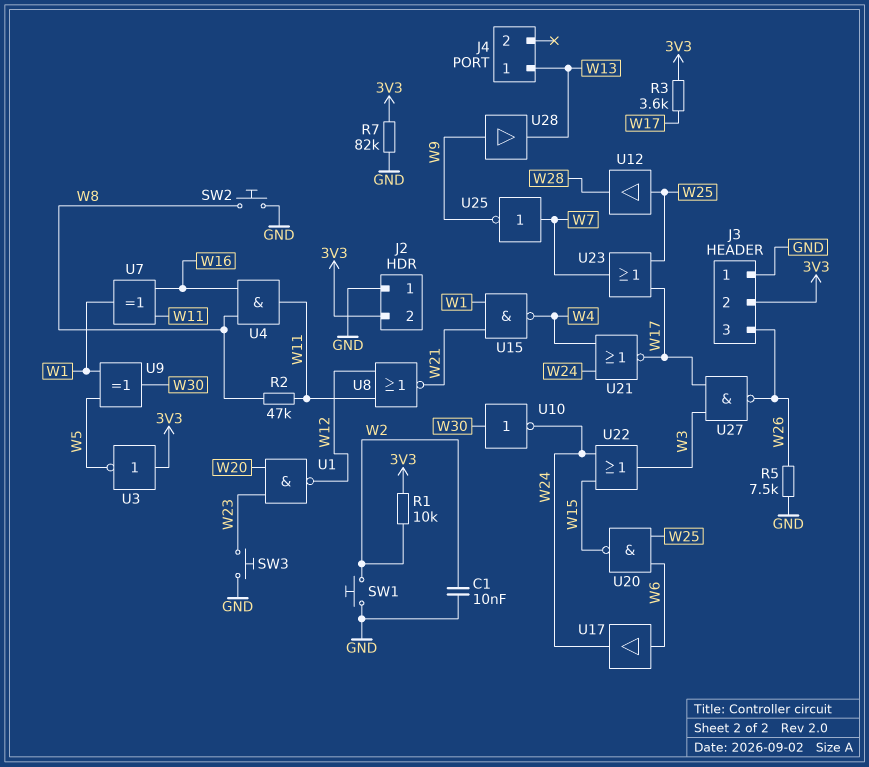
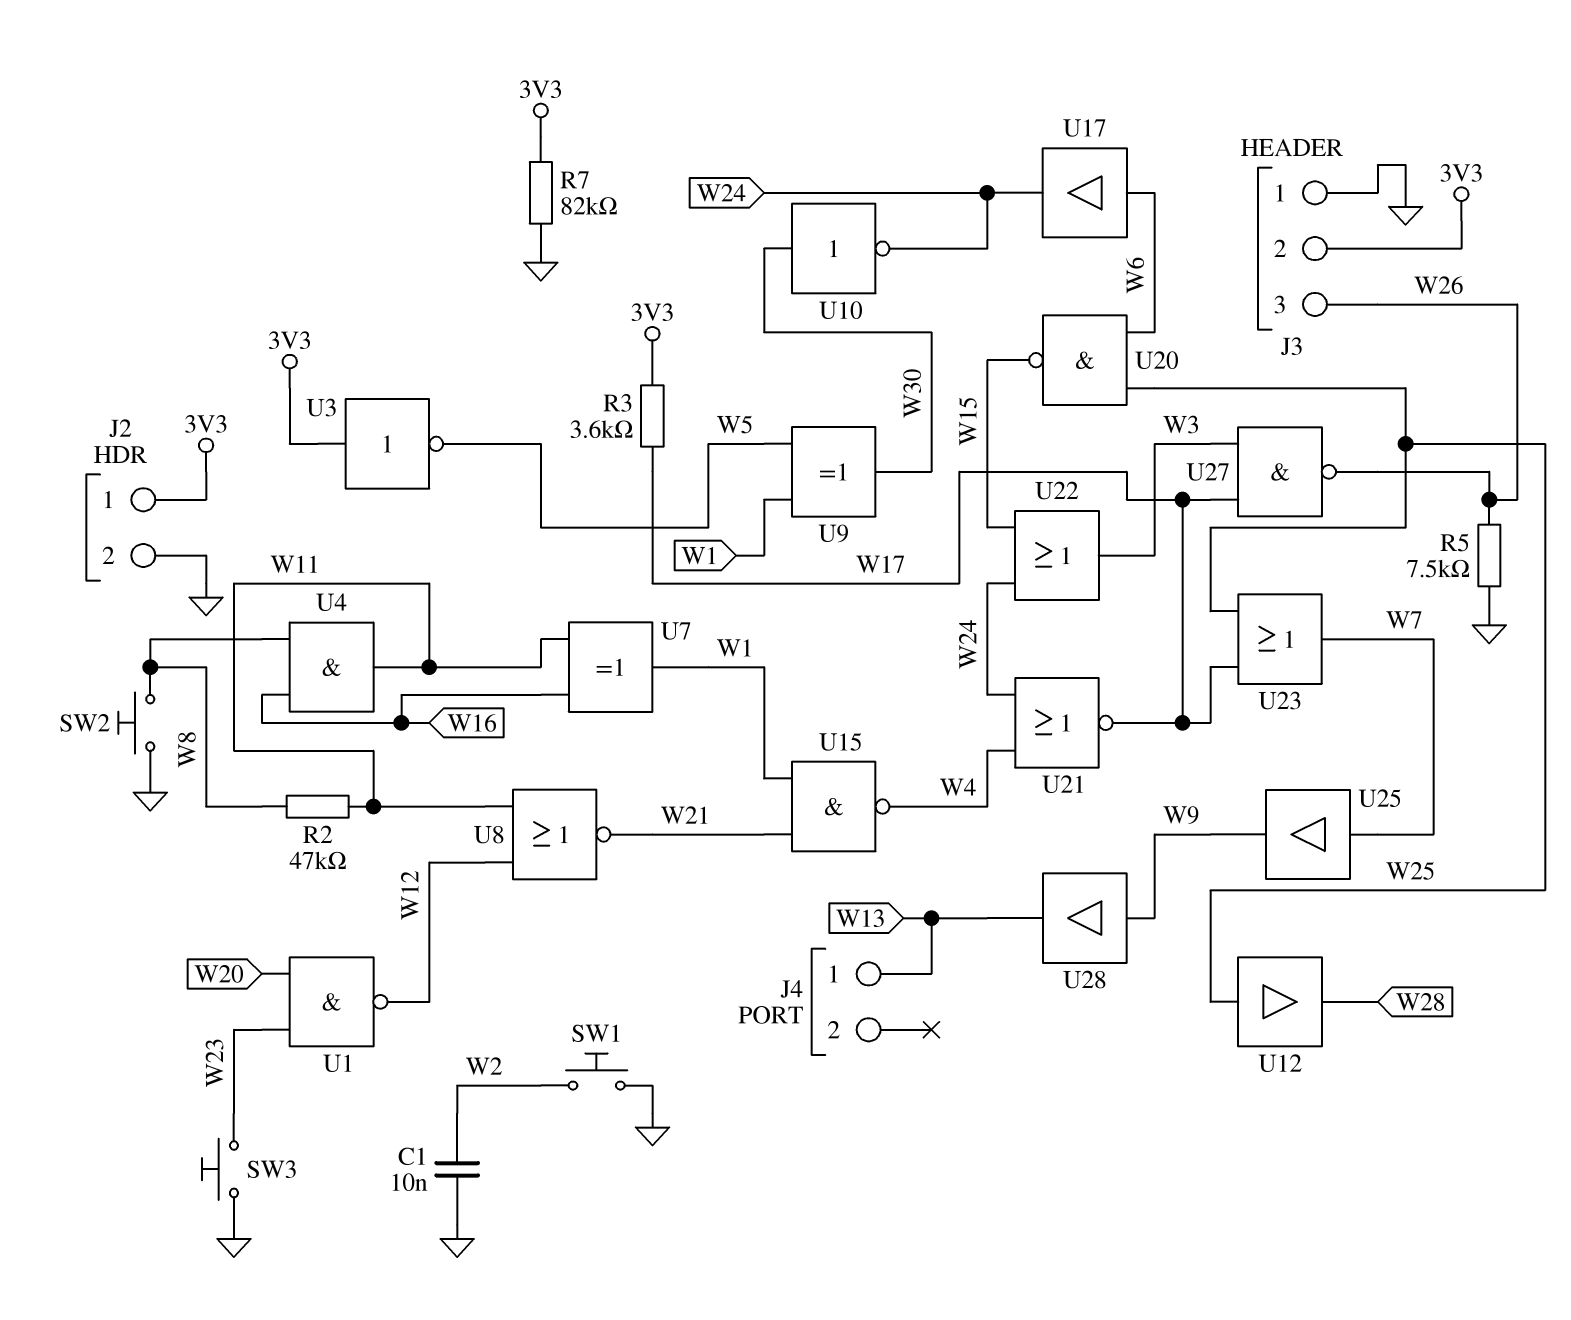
J2 pin 1: GND -> 3V3
J2 pin 2: 3V3 -> GND
R1: 10k (3V3, W2) -> none
U25: NOT (in W7, out W9) -> buffer (in W7, out W9)

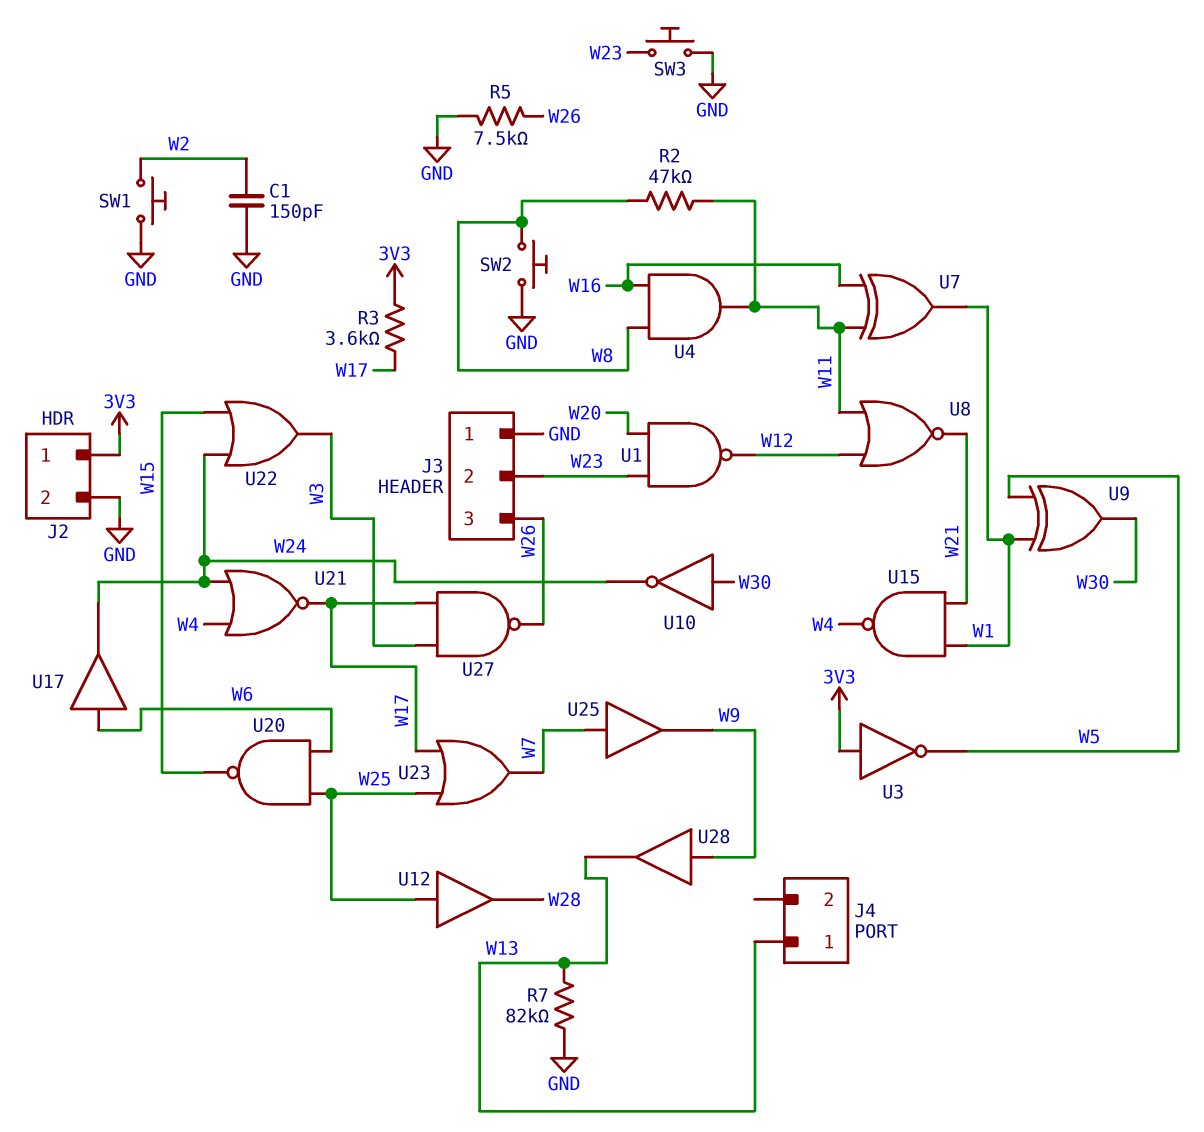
C1: 10nF (GND, W2) -> 150pF (GND, W2)
J3 pin 2: 3V3 -> W23
R7: 82k (3V3, GND) -> 82k (GND, W13)

